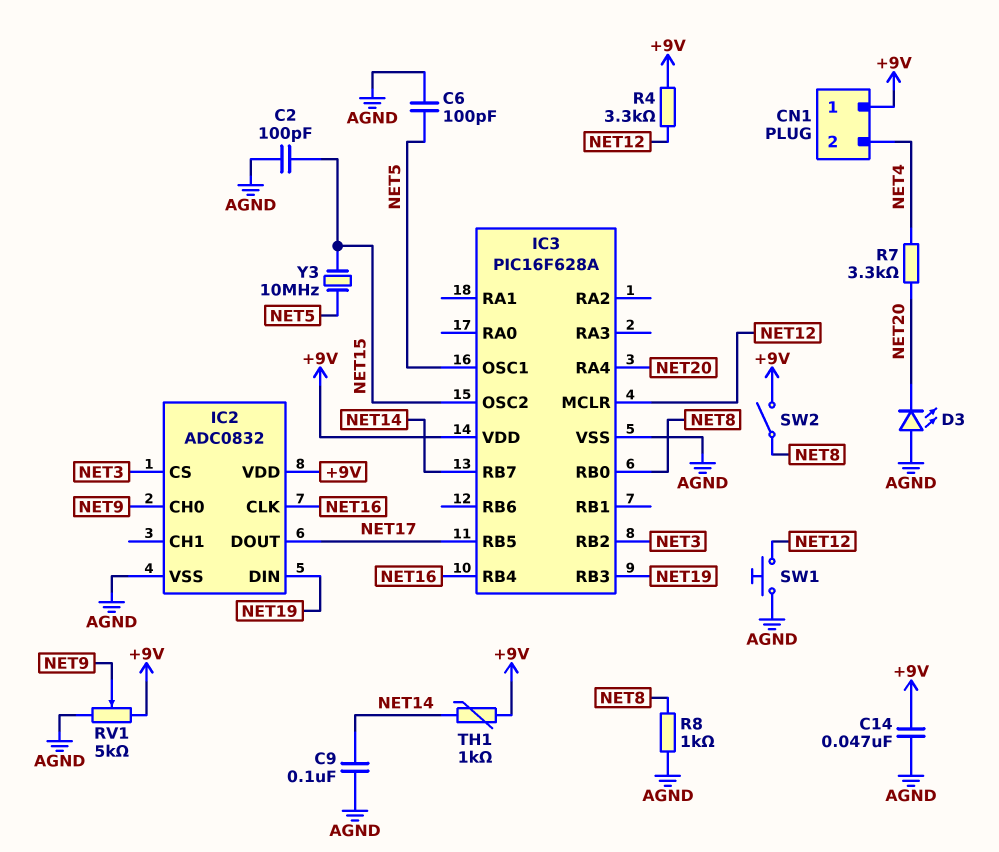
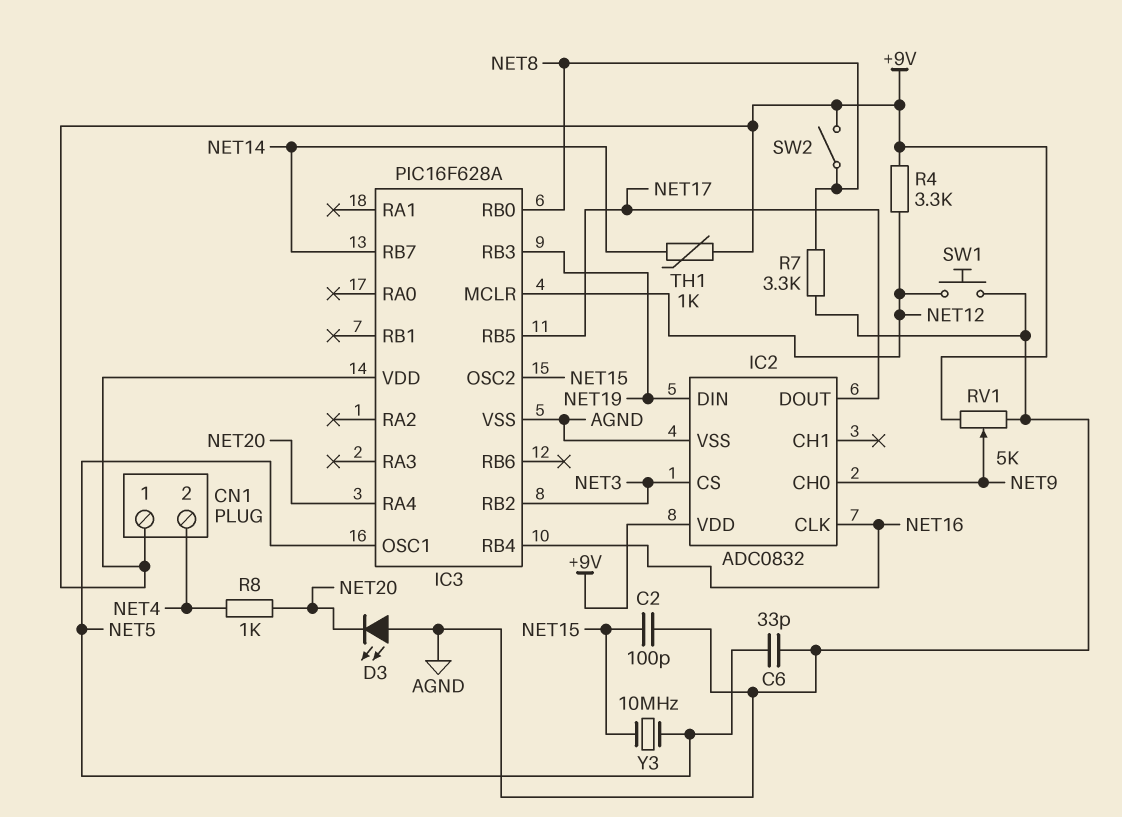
C6: 100pF (AGND, NET5) -> 33pF (AGND, NET5)
C9: 100nF (AGND, NET14) -> none
C14: 47nF (+9V, AGND) -> none
R7: 3.3k (NET4, NET20) -> 3.3k (AGND, NET8)
R8: 1k (AGND, NET8) -> 1k (NET4, NET20)

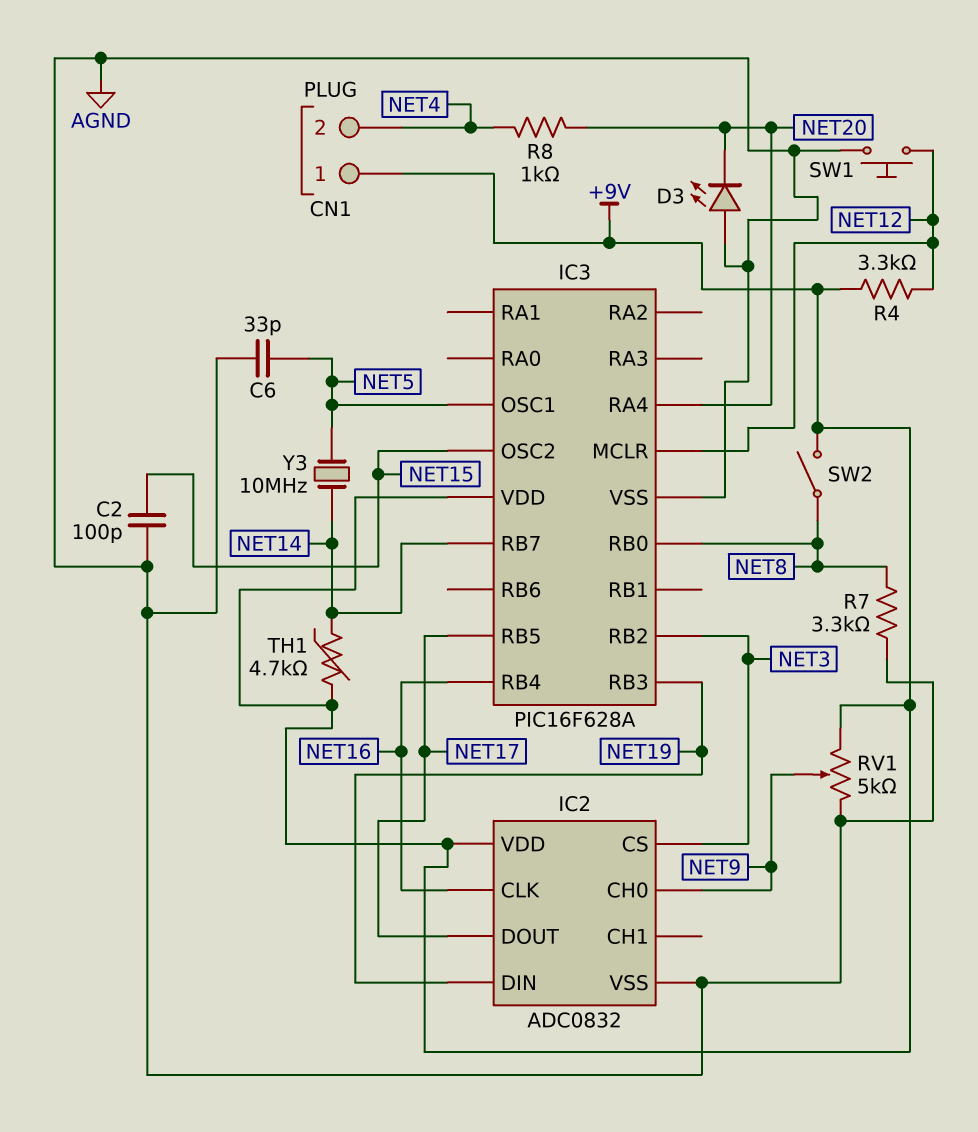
TH1: 1k (+9V, NET14) -> 4.7k (+9V, NET14)
Y3: 10MHz (NET5, NET15) -> 10MHz (NET5, NET14)

